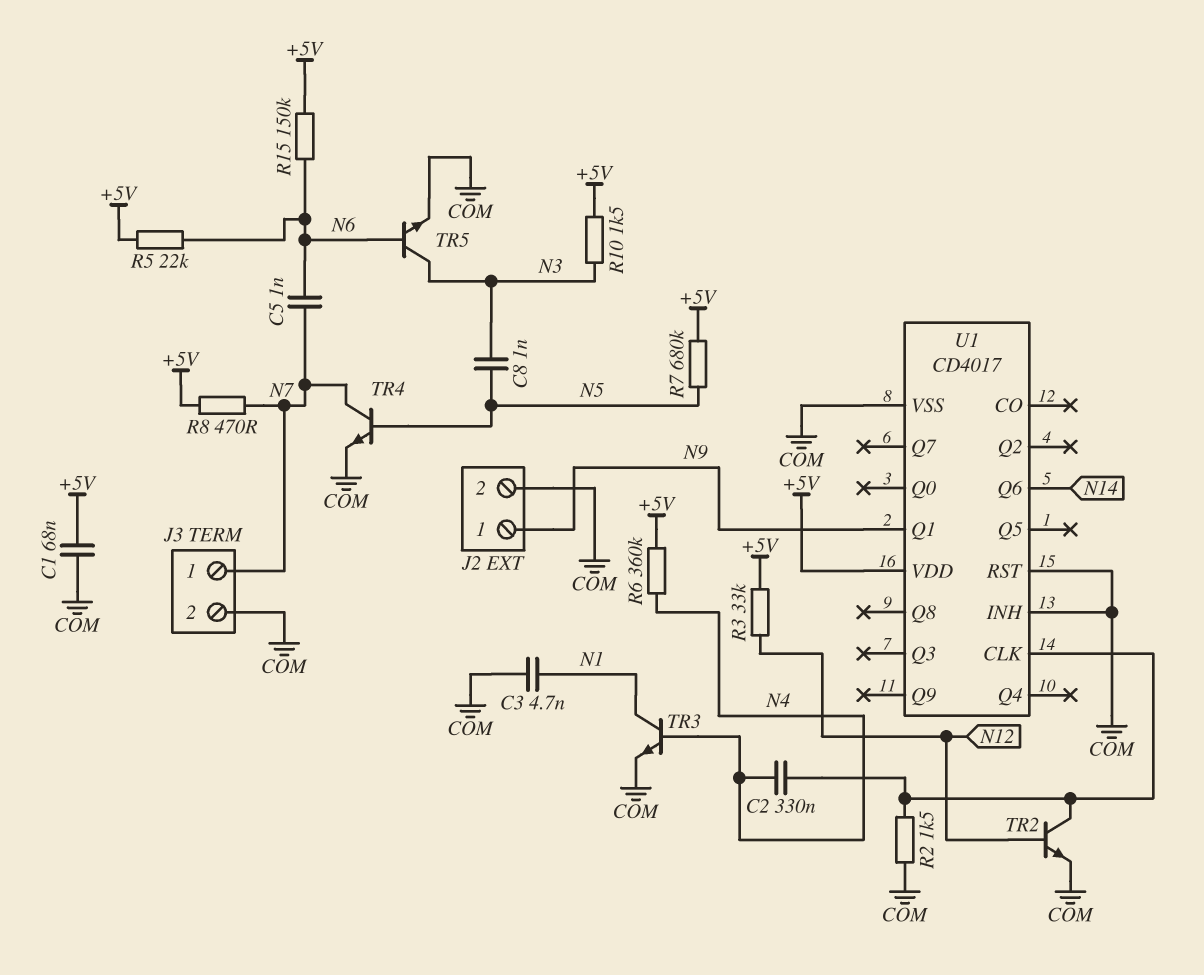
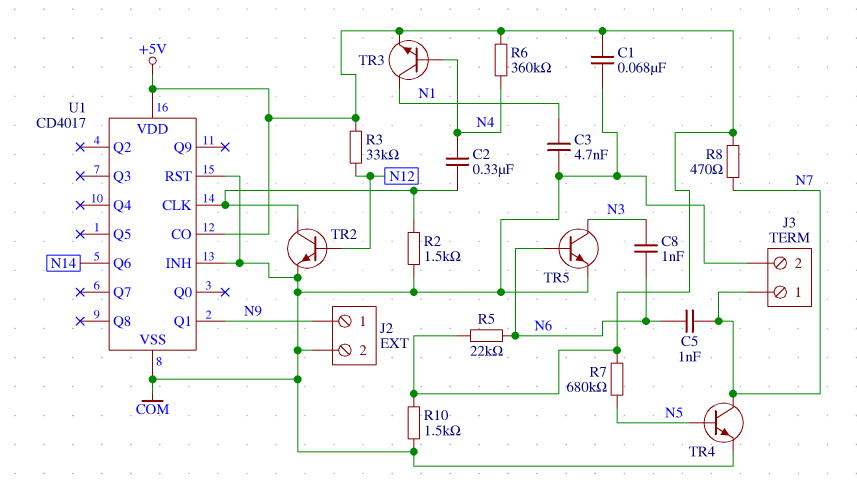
C8: 1nF (N3, N5) -> 1nF (N3, N6)
R10: 1.5k (+5V, N3) -> 1.5k (+5V, COM)
R15: 150k (+5V, N6) -> none
TR3: NPN (B N4, C N1, E COM) -> NPN (B N4, C N1, E +5V)
U1 pin CO: none -> +5V

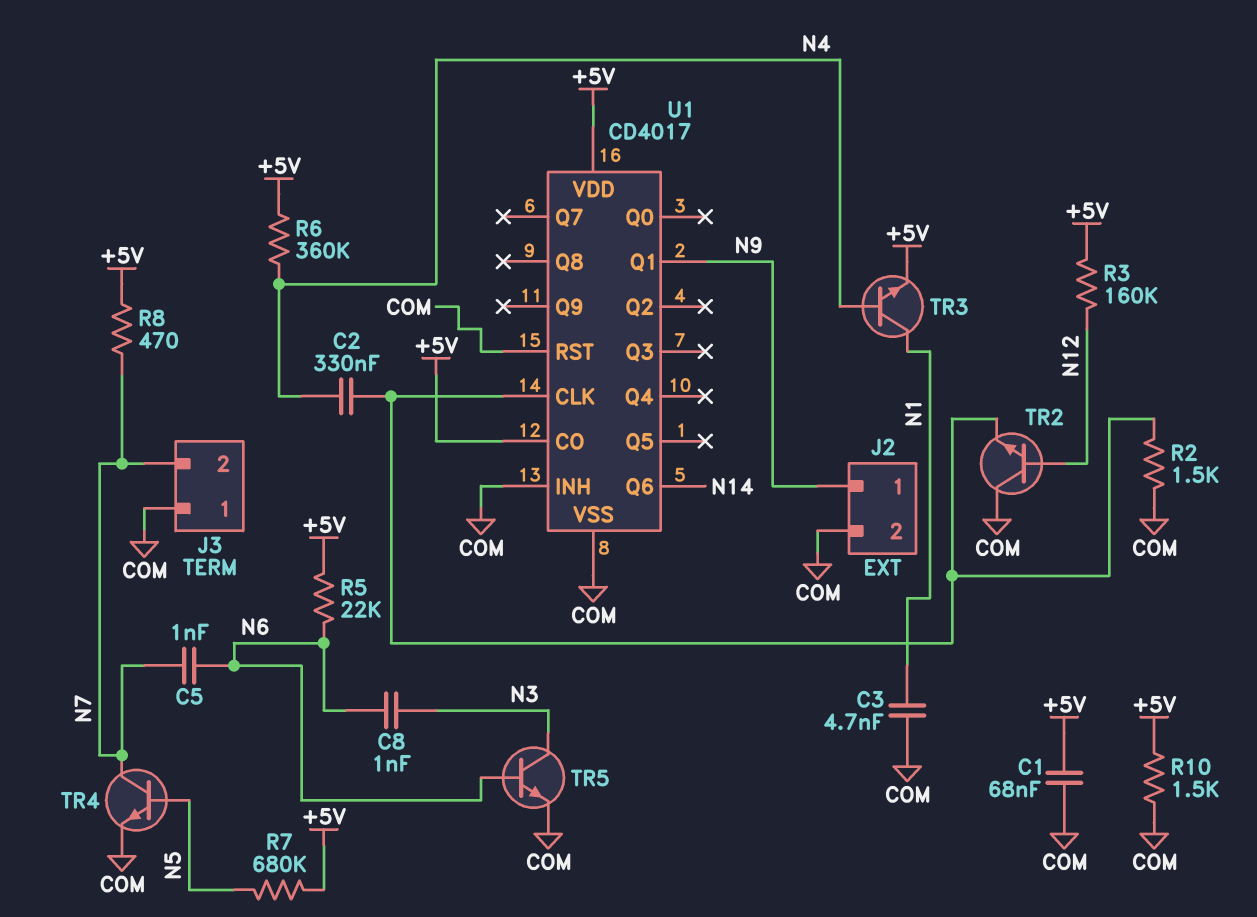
J3 pin 1: N7 -> COM
J3 pin 2: COM -> N7
R3: 33k (+5V, N12) -> 160k (+5V, N12)
TR2: NPN (B N12, C U1/CLK, E COM) -> NPN (B N12, C COM, E U1/CLK)

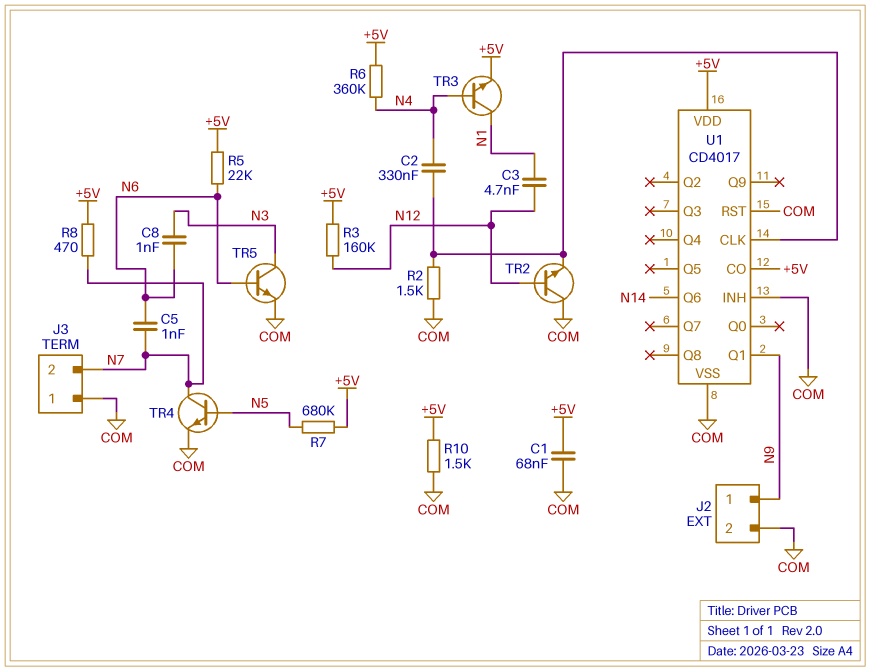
C3: 4.7nF (COM, N1) -> 4.7nF (N1, N12)

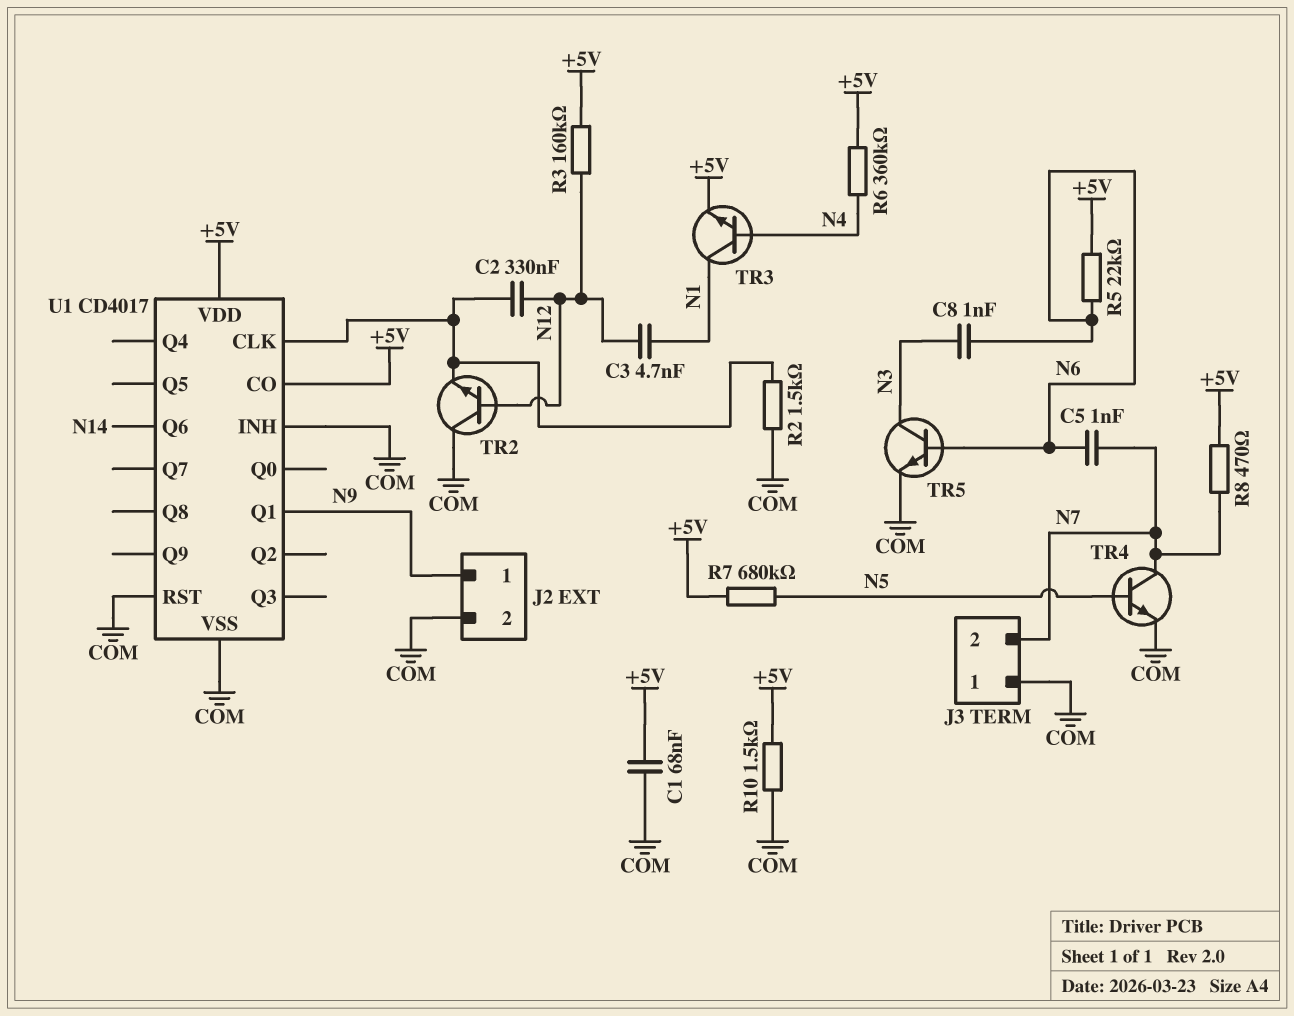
C2: 330nF (N4, U1/CLK) -> 330nF (N12, U1/CLK)

